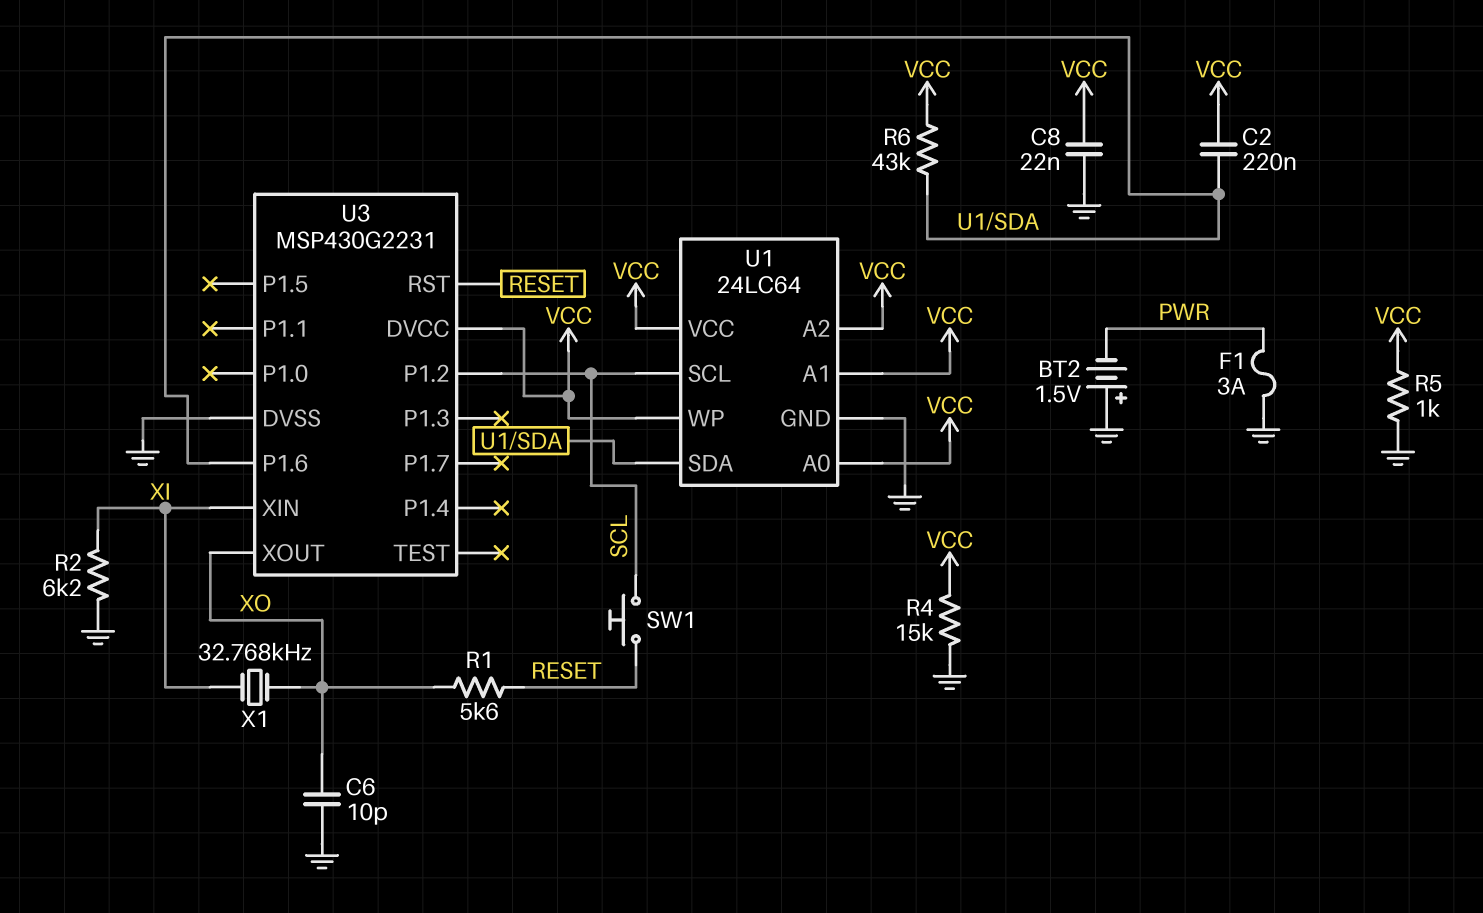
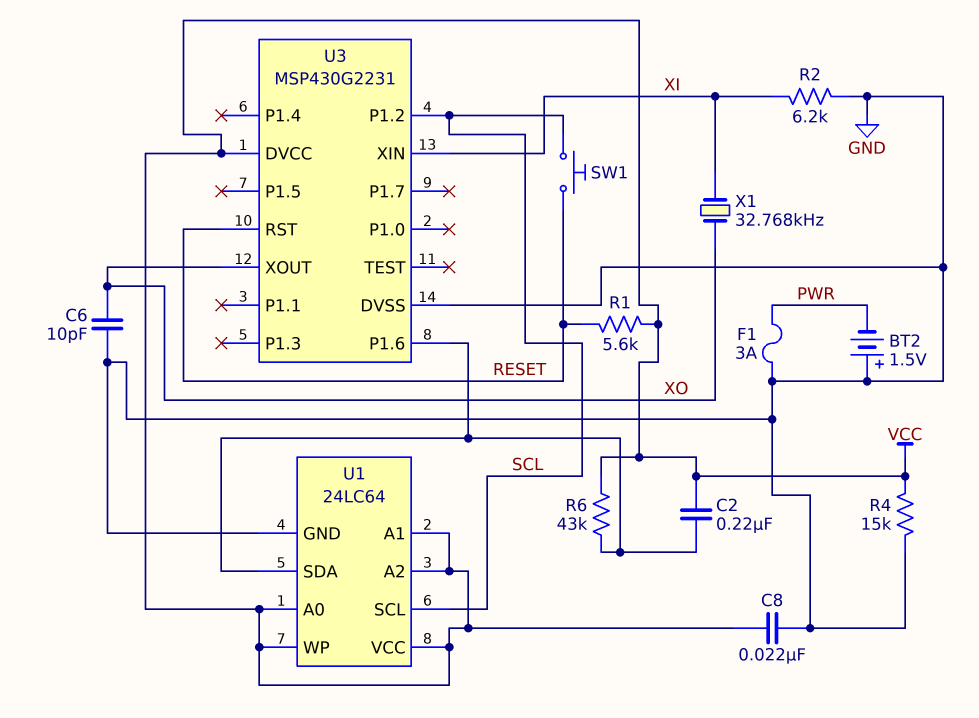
R1: 5.6k (RESET, XO) -> 5.6k (RESET, VCC)
R5: 1k (GND, VCC) -> none

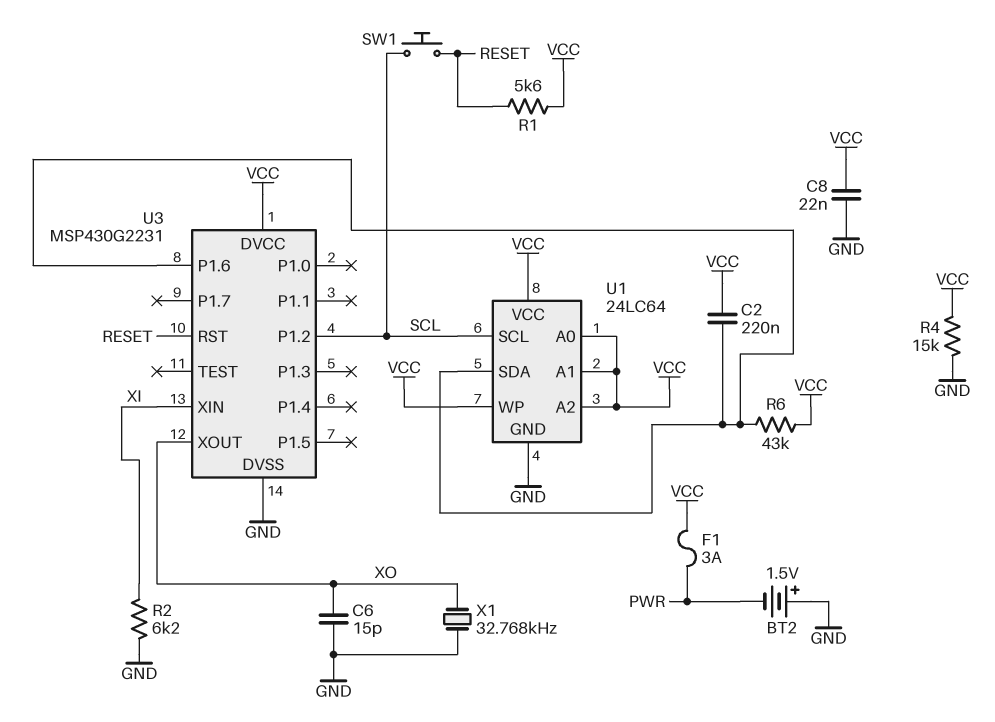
C6: 10pF (GND, XO) -> 15pF (GND, XO)
F1: 3A (GND, PWR) -> 3A (PWR, VCC)
X1: 32.768kHz (XI, XO) -> 32.768kHz (GND, XO)

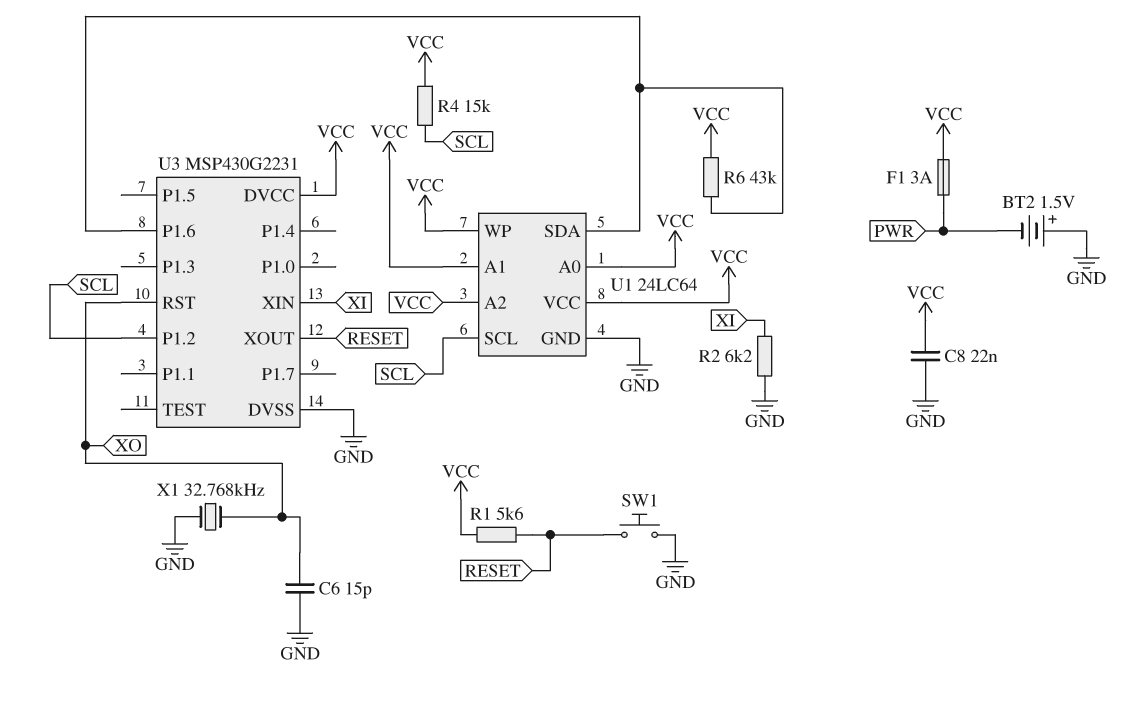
C2: 220nF (U1/SDA, VCC) -> none
R4: 15k (GND, VCC) -> 15k (SCL, VCC)
SW1: button (RESET, SCL) -> button (GND, RESET)
U3 pin RST: RESET -> XO
U3 pin XOUT: XO -> RESET

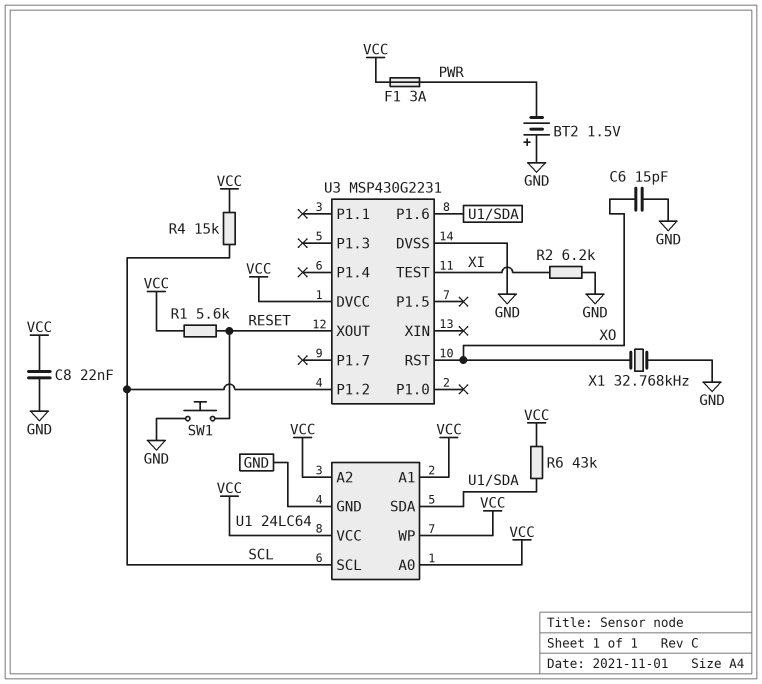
U3 pin TEST: none -> XI
U3 pin XIN: XI -> none

